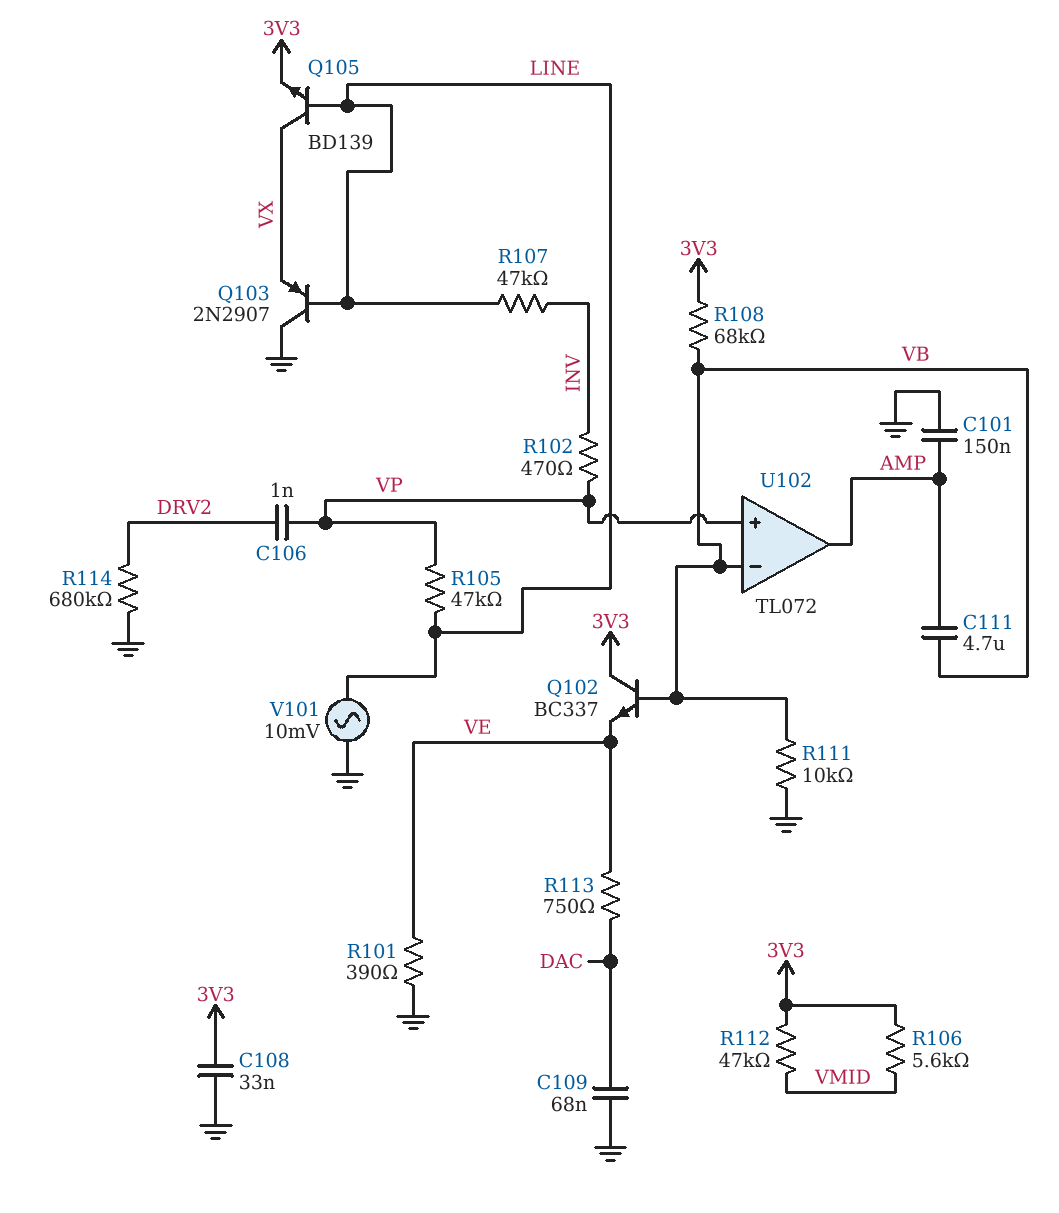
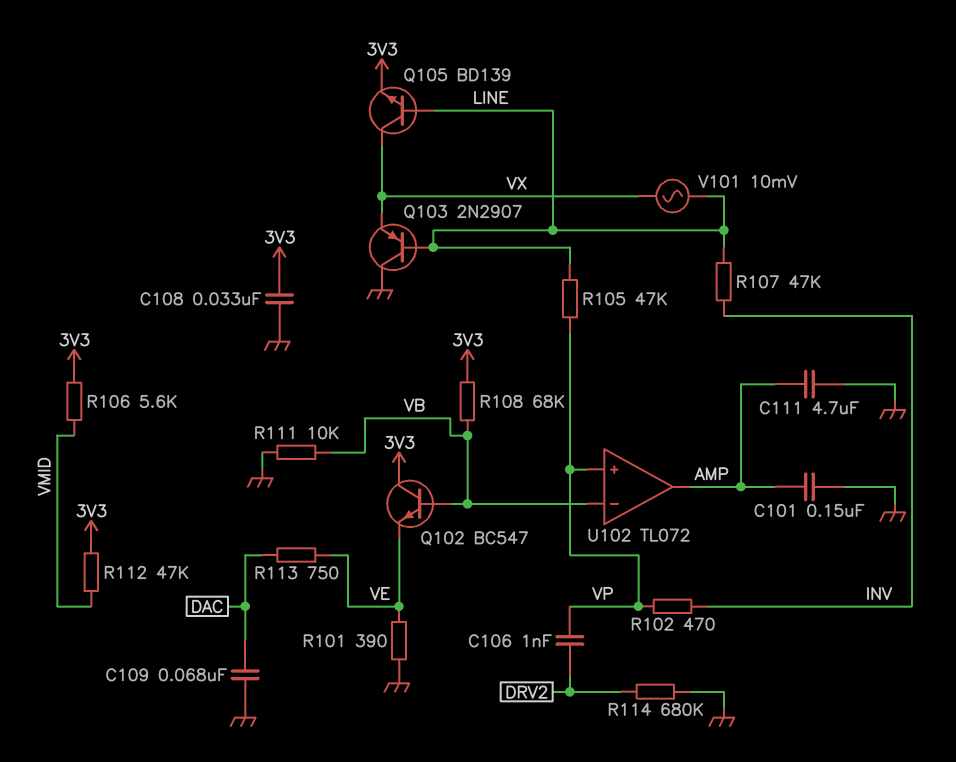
C111: 4.7uF (AMP, VB) -> 4.7uF (AMP, GND)
Q102: NPN BC337 (B VB, C 3V3, E VE) -> NPN BC547 (B VB, C 3V3, E VE)
V101: AC 10mV (GND, LINE) -> AC 10mV (LINE, VX)

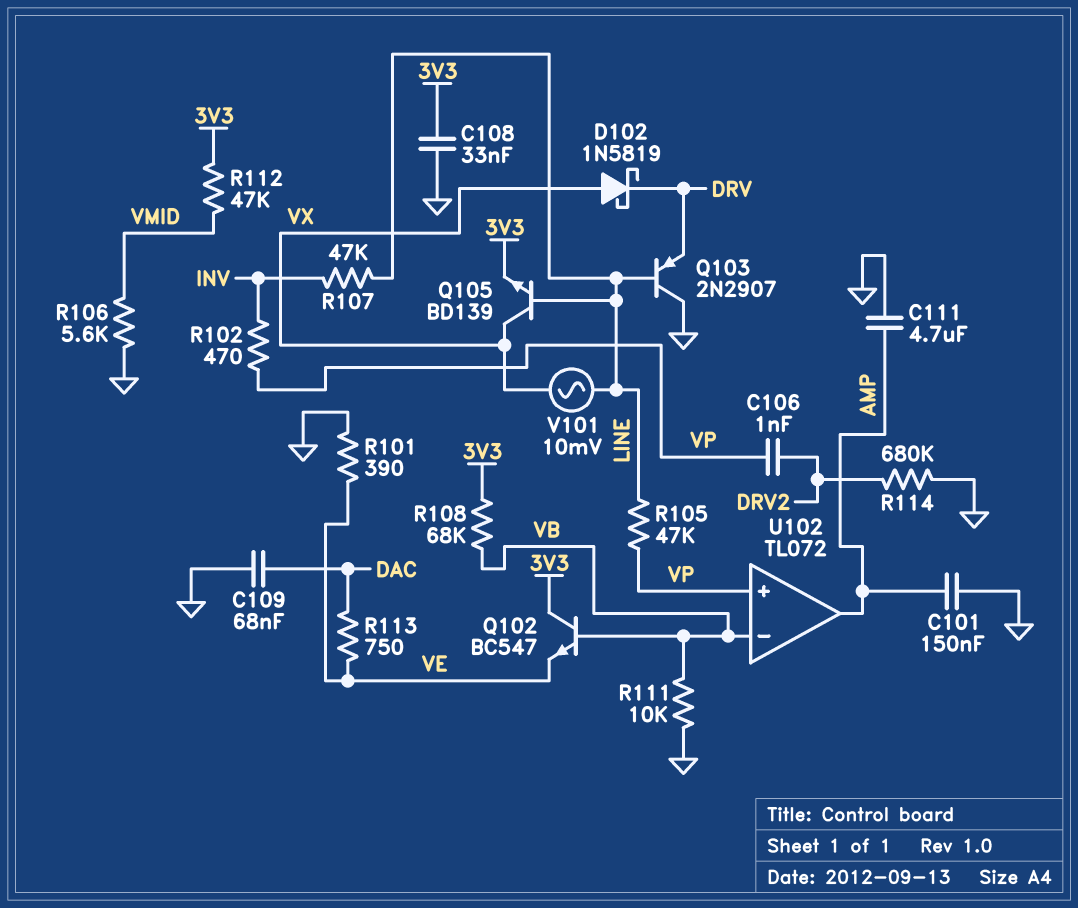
D102: none -> schottky 1N5819 (A VX, K DRV)
Q103: PNP 2N2907 (B LINE, C GND, E VX) -> PNP 2N2907 (B LINE, C GND, E DRV)
R106: 5.6k (3V3, VMID) -> 5.6k (GND, VMID)

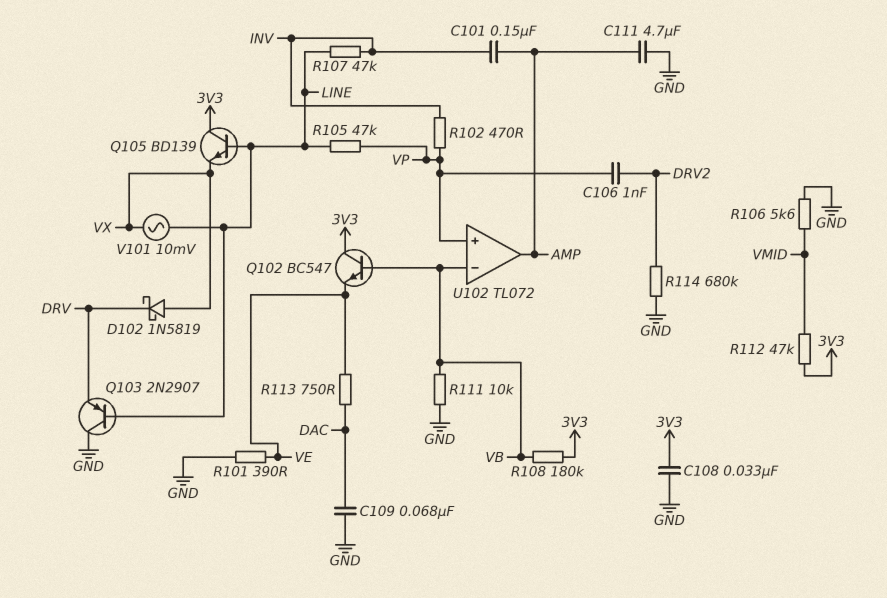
C101: 150nF (AMP, GND) -> 150nF (AMP, INV)
Q105: NPN BD139 (B LINE, C VX, E 3V3) -> NPN BD139 (B LINE, C 3V3, E VX)
R108: 68k (3V3, VB) -> 180k (3V3, VB)

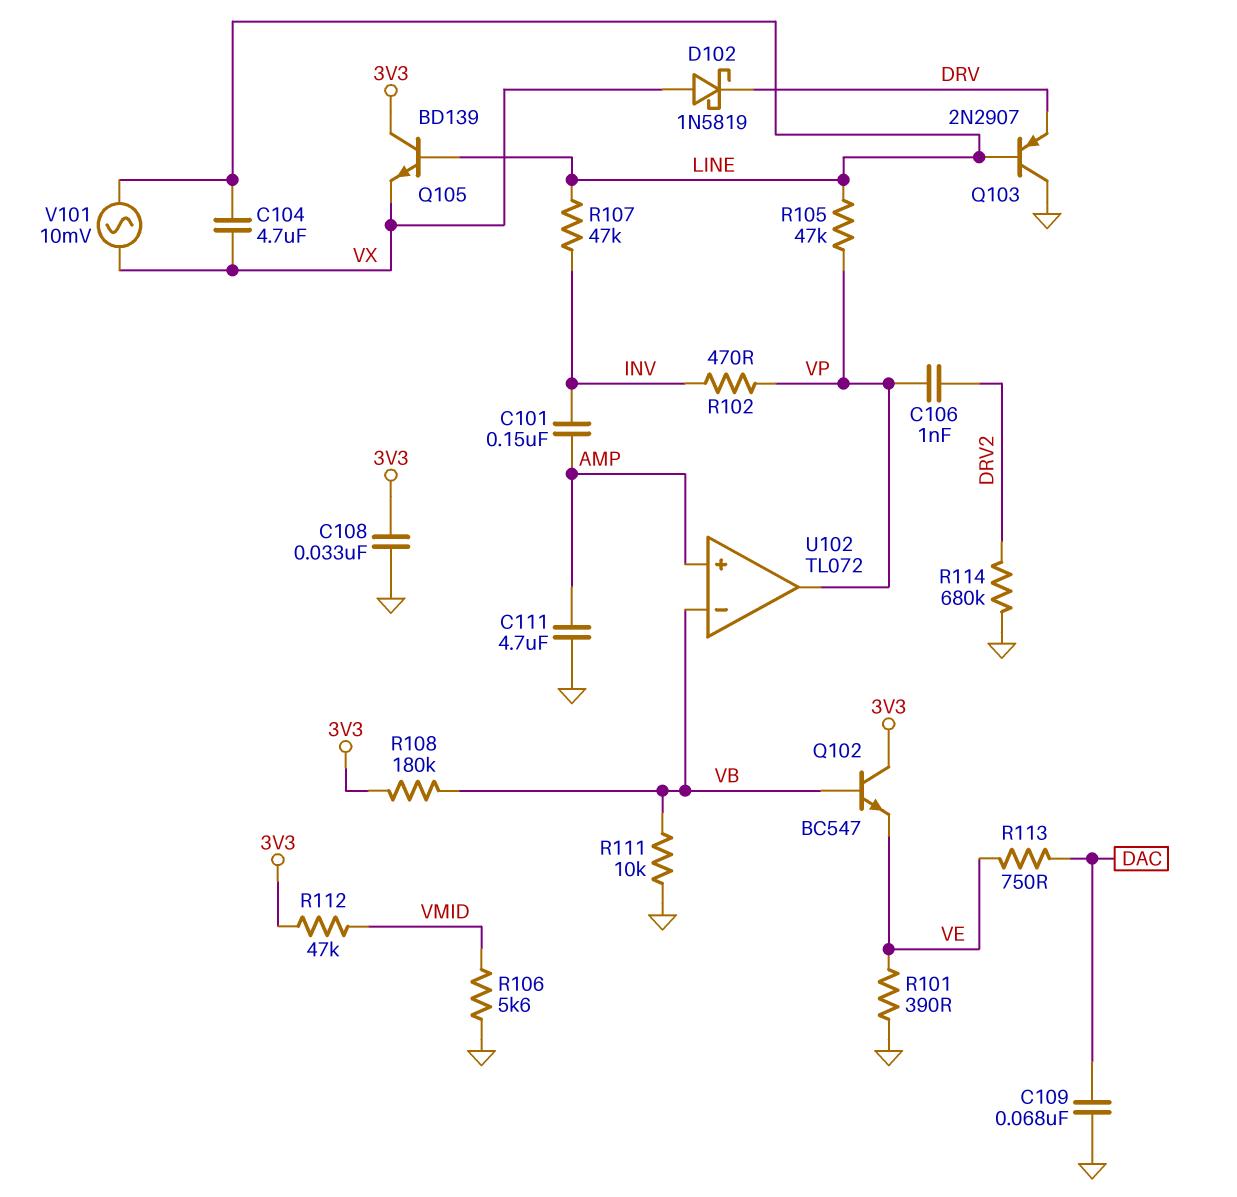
C104: none -> 4.7uF (LINE, VX)
U102 pin in+: VP -> AMP
U102 pin out: AMP -> VP

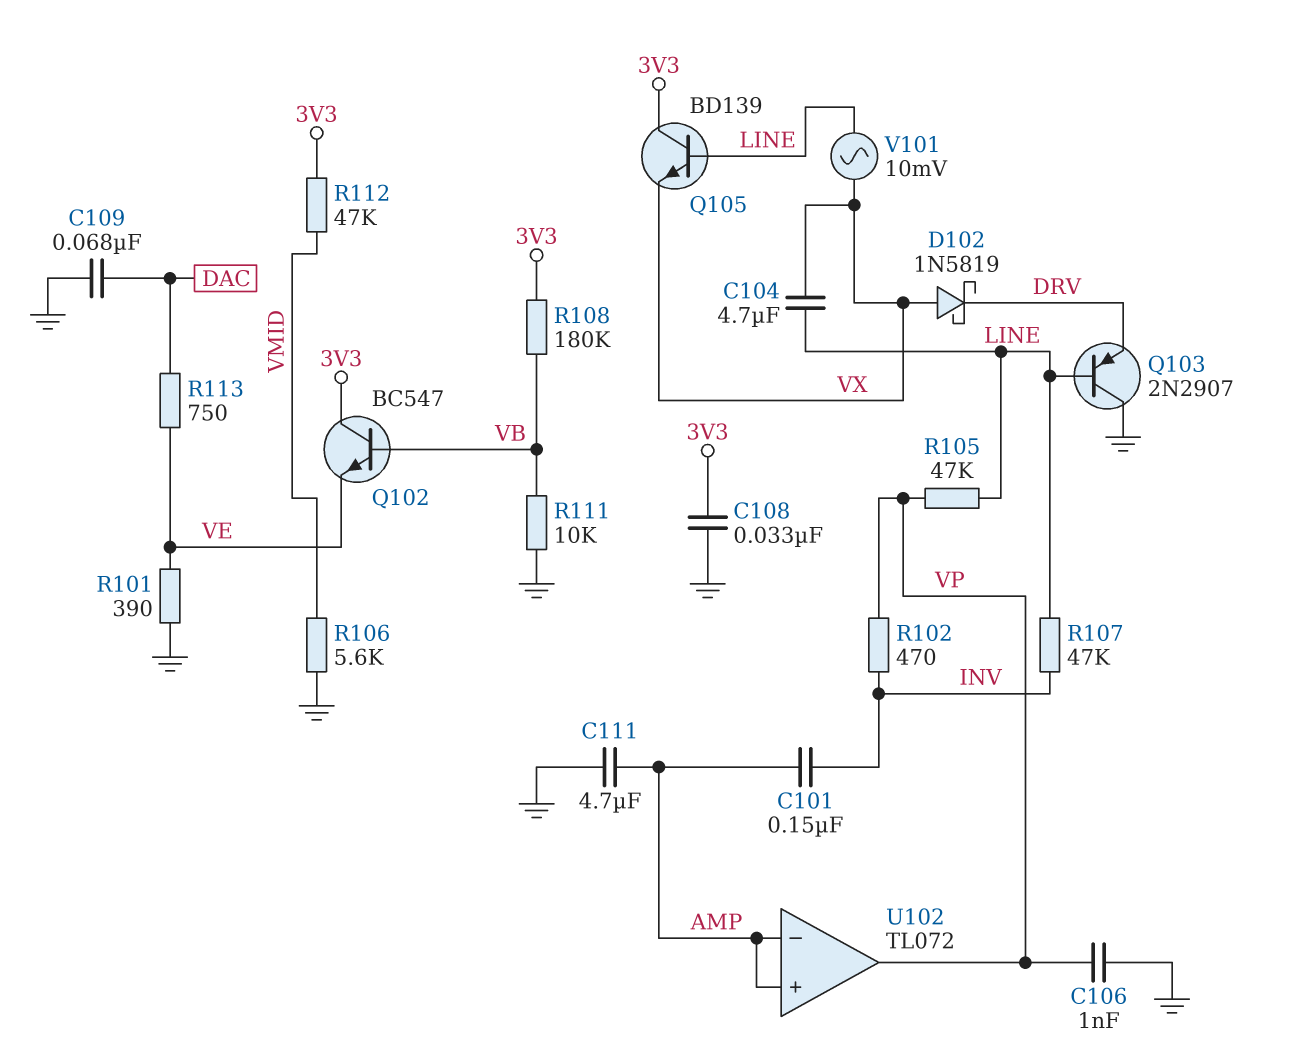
C106: 1nF (DRV2, VP) -> 1nF (GND, VP)
R114: 680k (DRV2, GND) -> none
U102 pin in-: VB -> AMP

